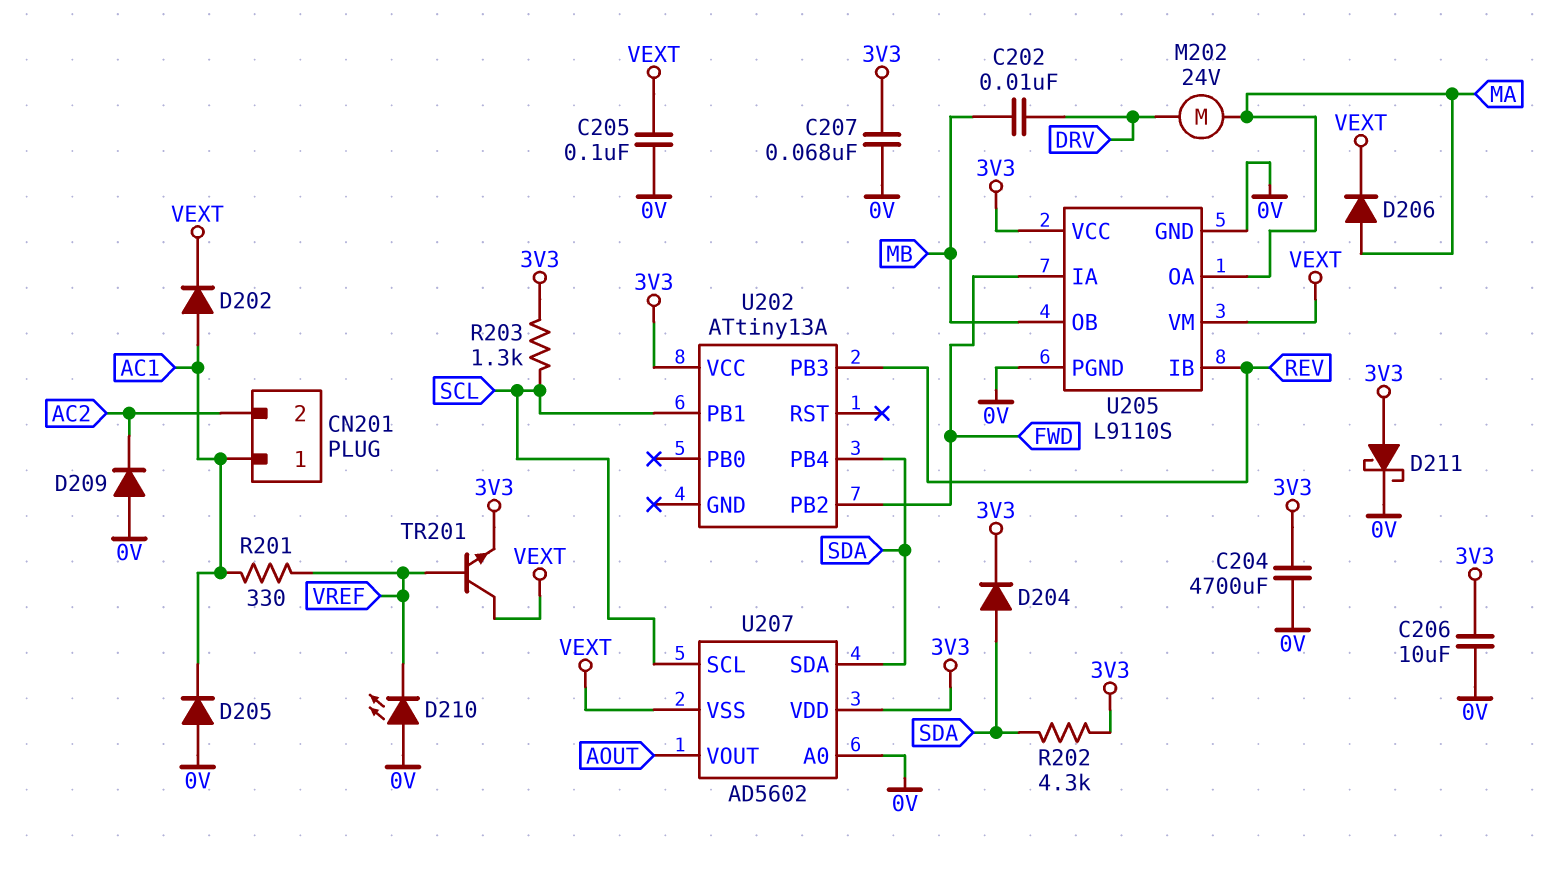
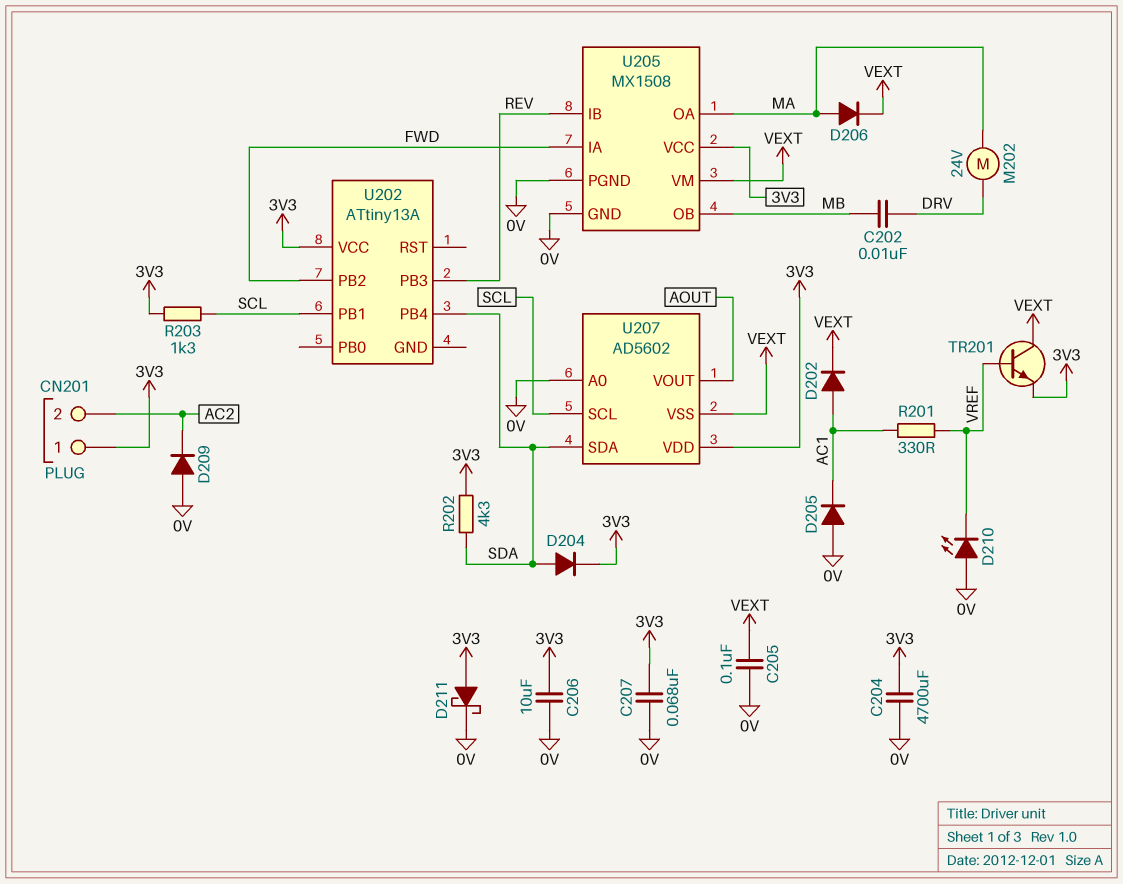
CN201 pin 1: AC1 -> 3V3
U205: L9110S -> MX1508

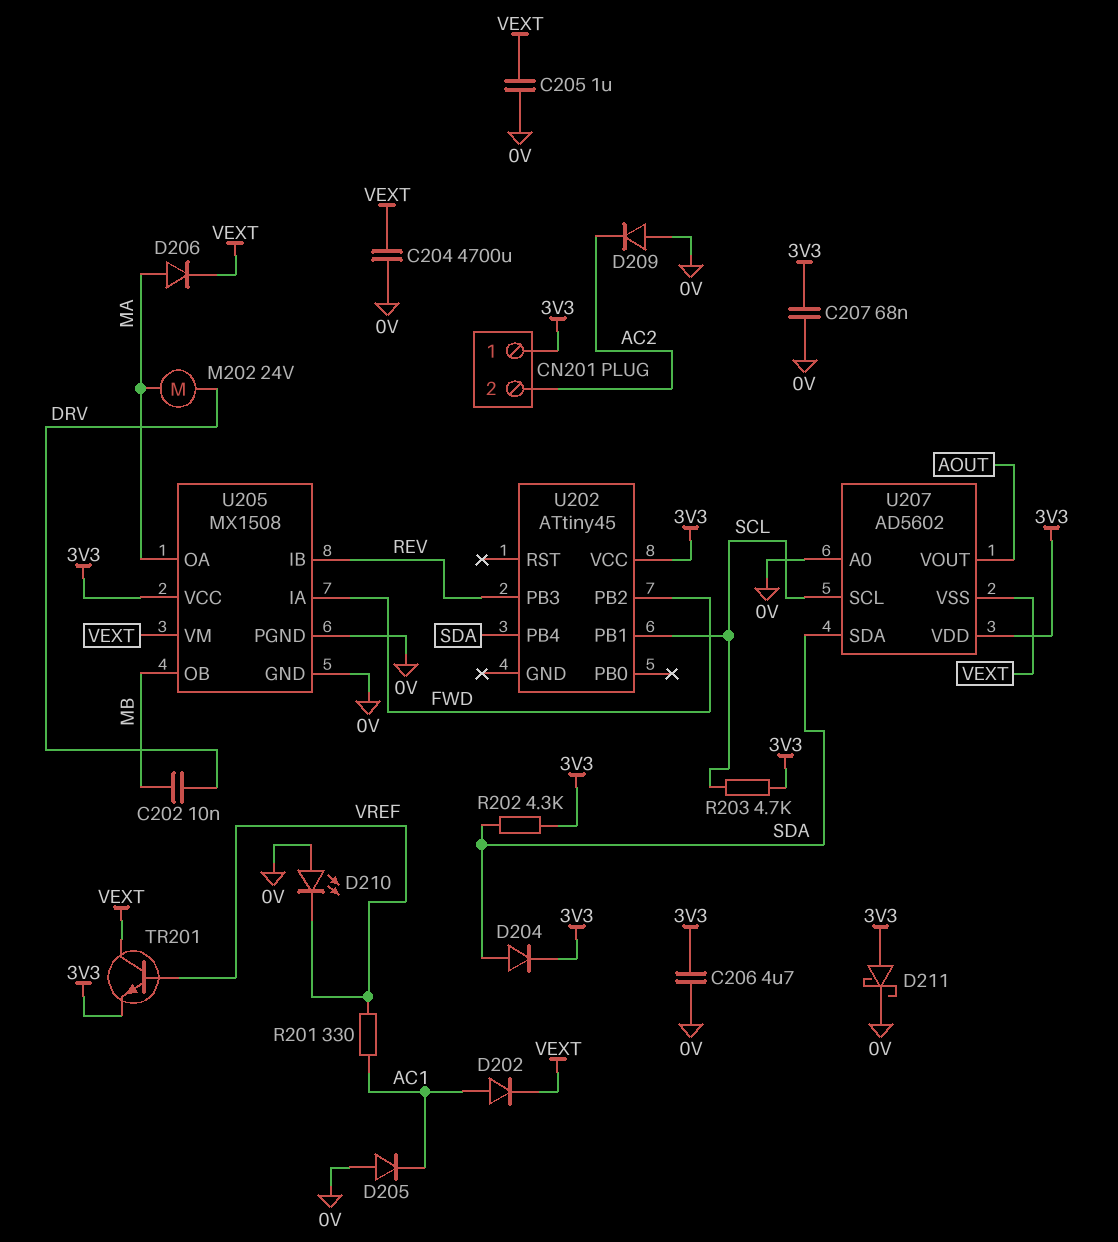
C204: 4700uF (0V, 3V3) -> 4700uF (0V, VEXT)
C205: 100nF (0V, VEXT) -> 1uF (0V, VEXT)
C206: 10uF (0V, 3V3) -> 4.7uF (0V, 3V3)
R203: 1.3k (3V3, SCL) -> 4.7k (3V3, SCL)
U202: ATtiny13A -> ATtiny45

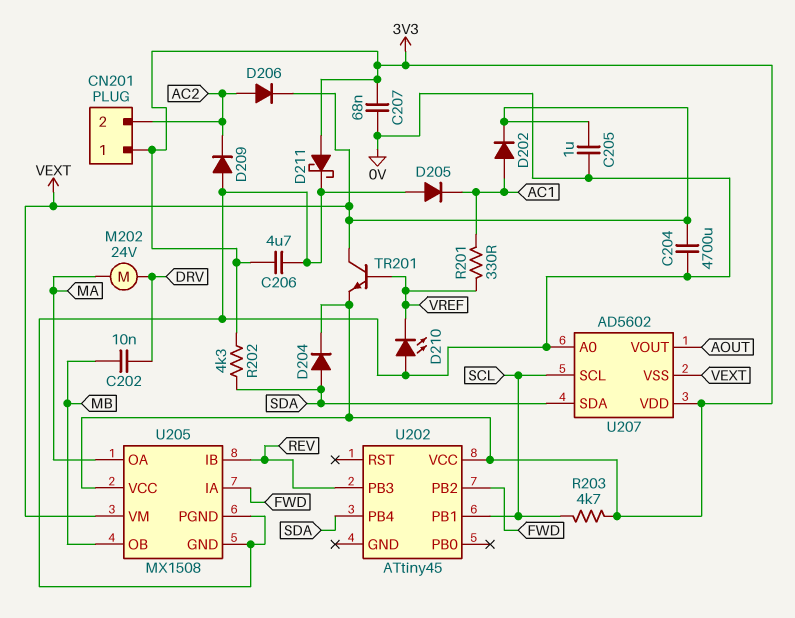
D206: diode (A MA, K VEXT) -> diode (A AC2, K VEXT)

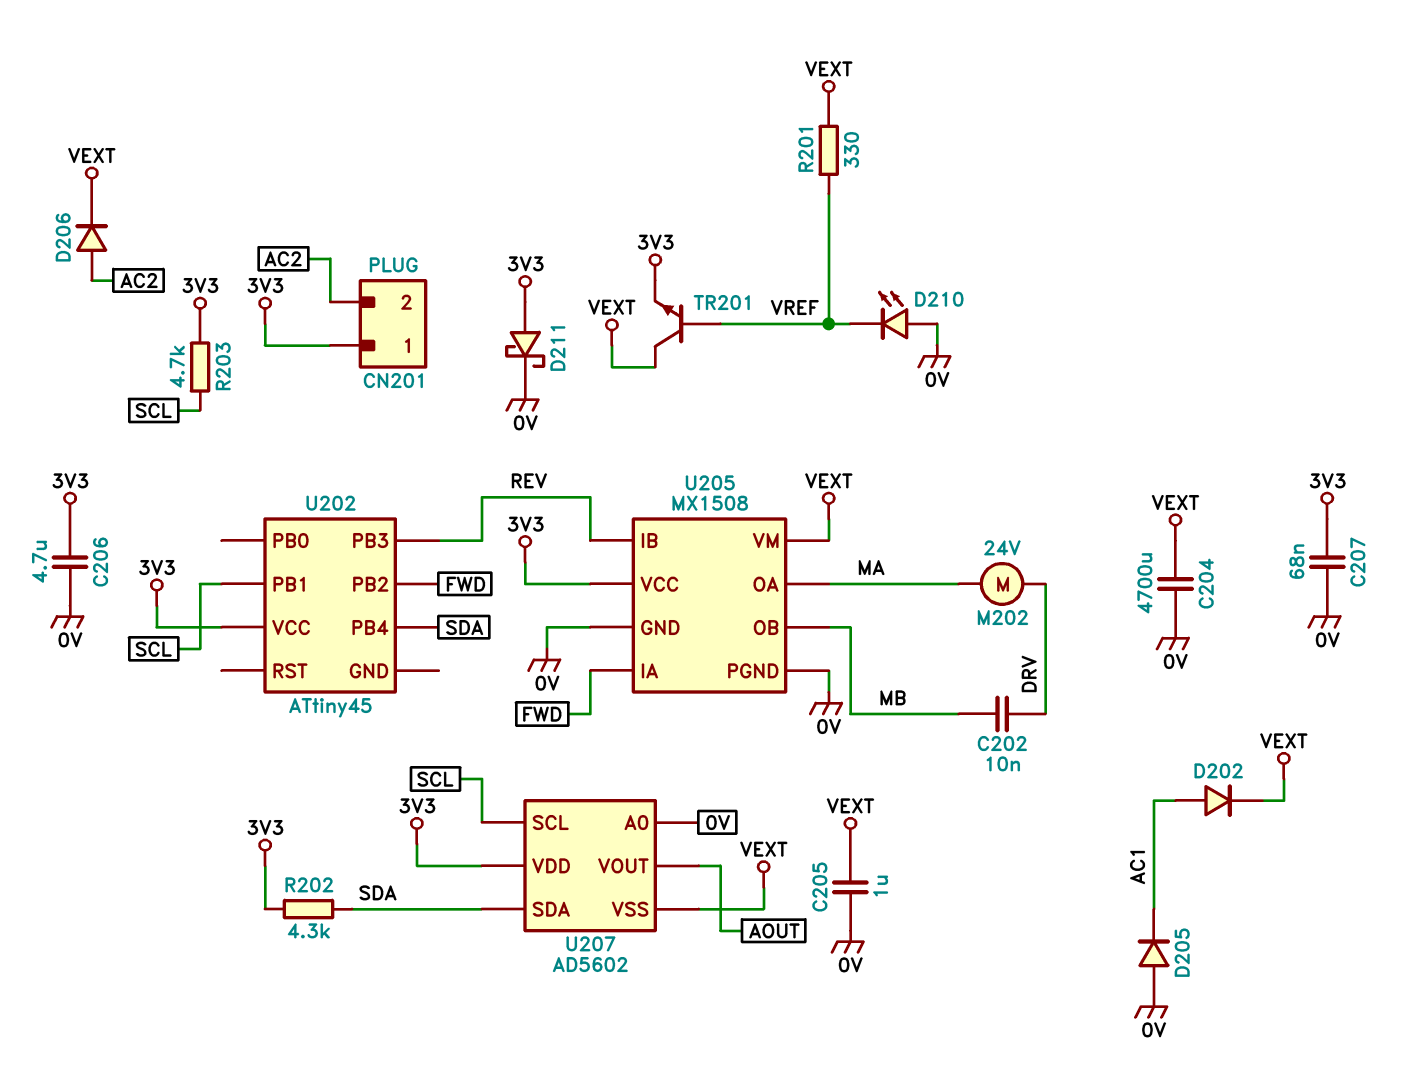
D204: diode (A SDA, K 3V3) -> none
D209: diode (A 0V, K AC2) -> none
R201: 330 (AC1, VREF) -> 330 (VEXT, VREF)

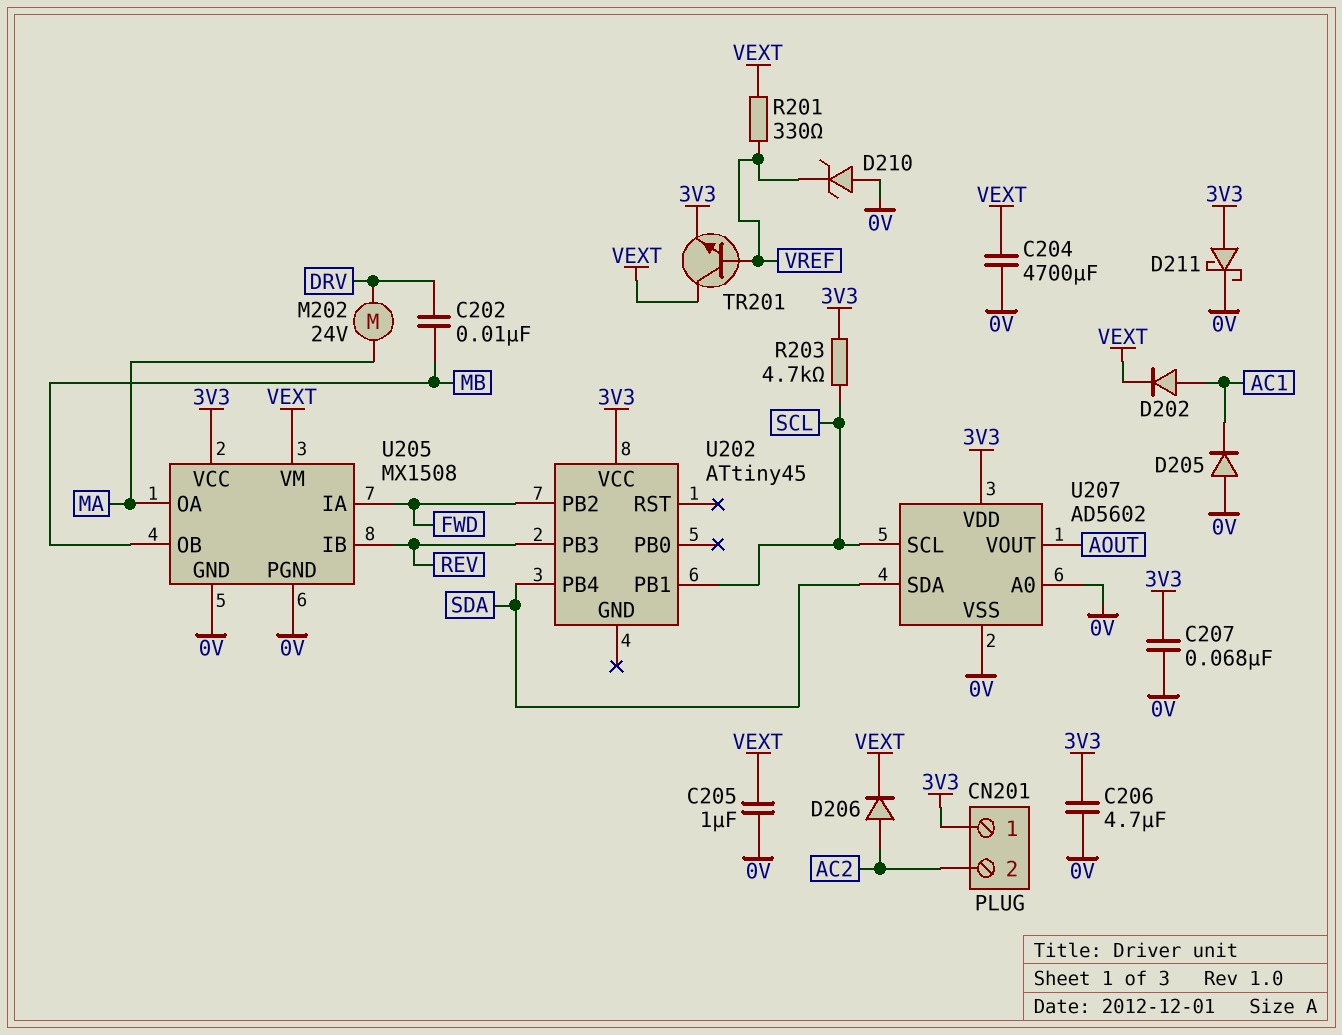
D210: LED (A 0V, K VREF) -> zener (A 0V, K VREF)
R202: 4.3k (3V3, SDA) -> none
U207 pin VSS: VEXT -> 0V

